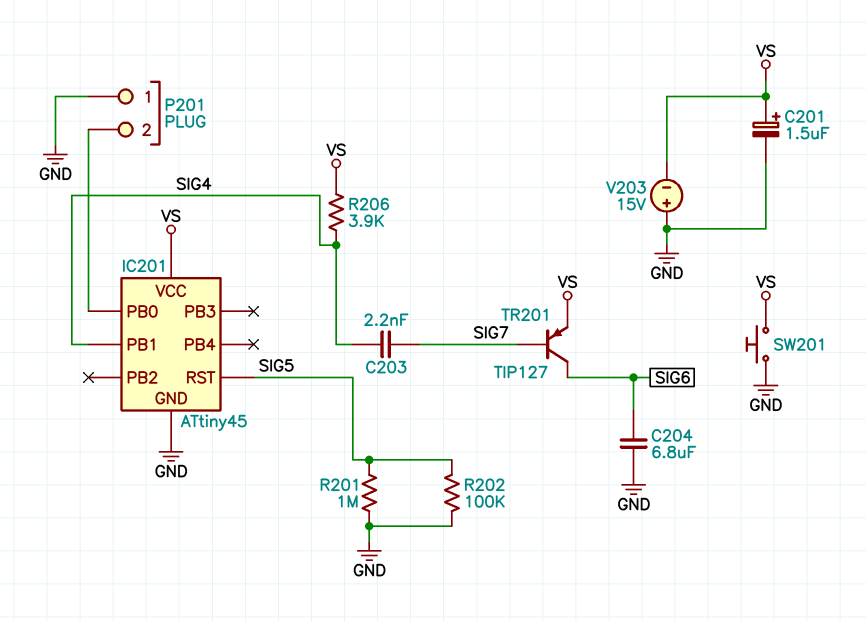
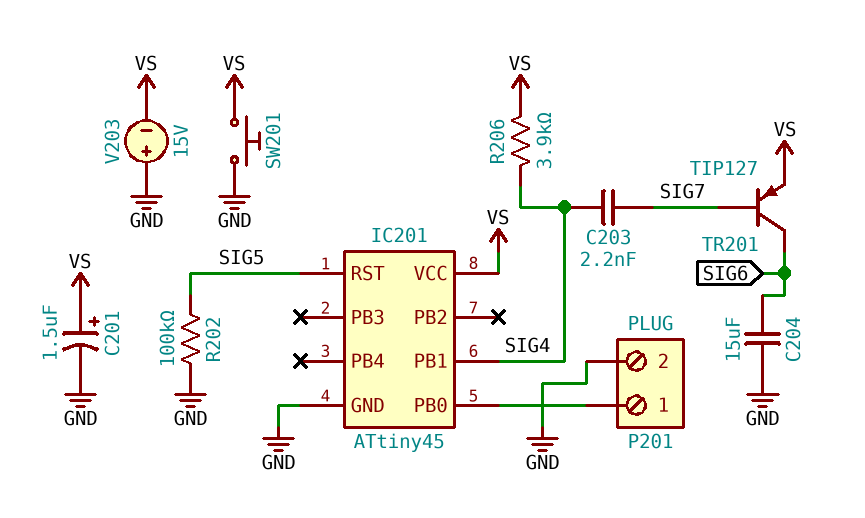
C204: 6.8uF (GND, SIG6) -> 15uF (GND, SIG6)
P201 pin 1: GND -> IC201/PB0
P201 pin 2: IC201/PB0 -> GND
R201: 1M (GND, SIG5) -> none

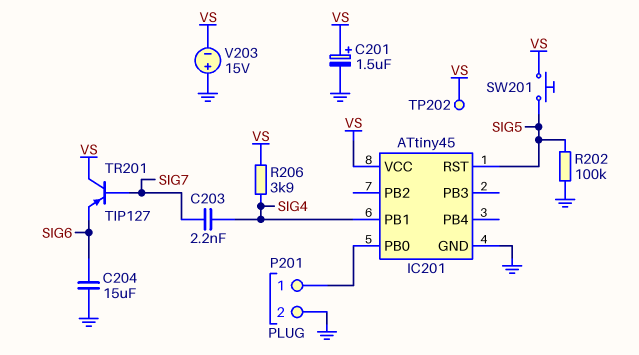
SW201: button (GND, VS) -> button (SIG5, VS)
TP202: none -> test point (VS)
TR201: PNP TIP127 (B SIG7, C SIG6, E VS) -> PNP TIP127 (B SIG7, C VS, E SIG6)

